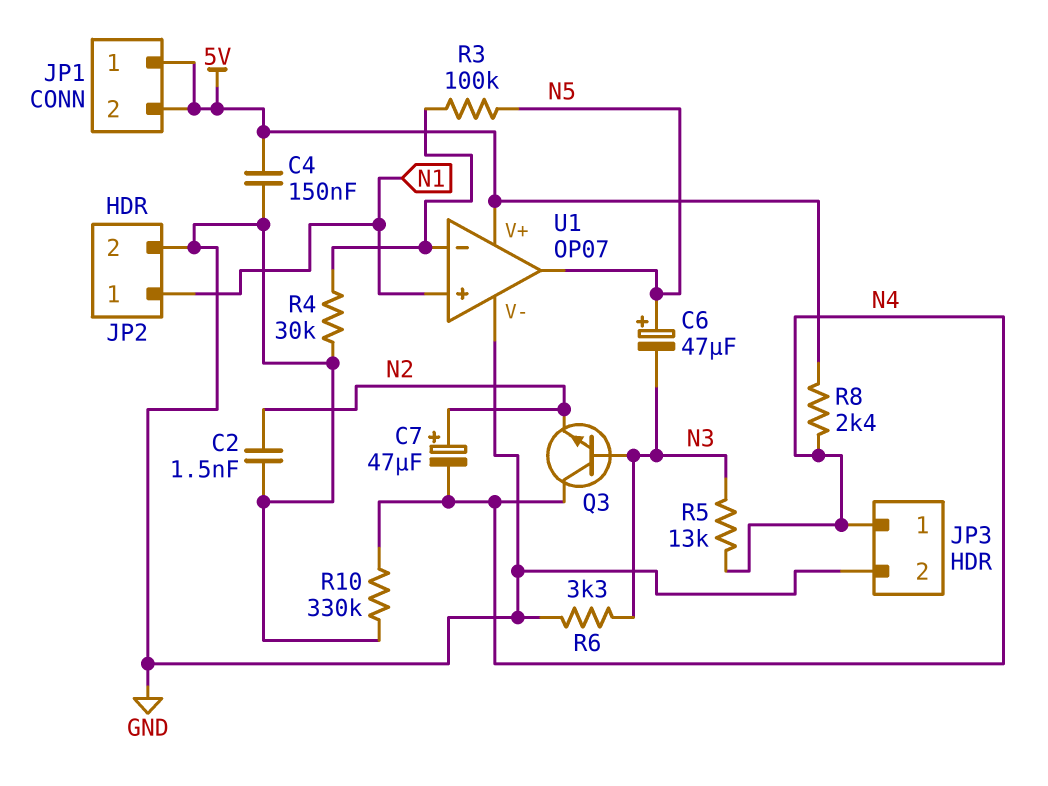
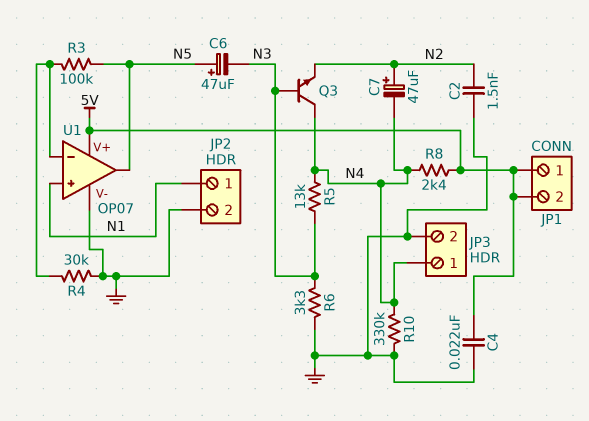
C4: 150nF (5V, GND) -> 22nF (5V, GND)

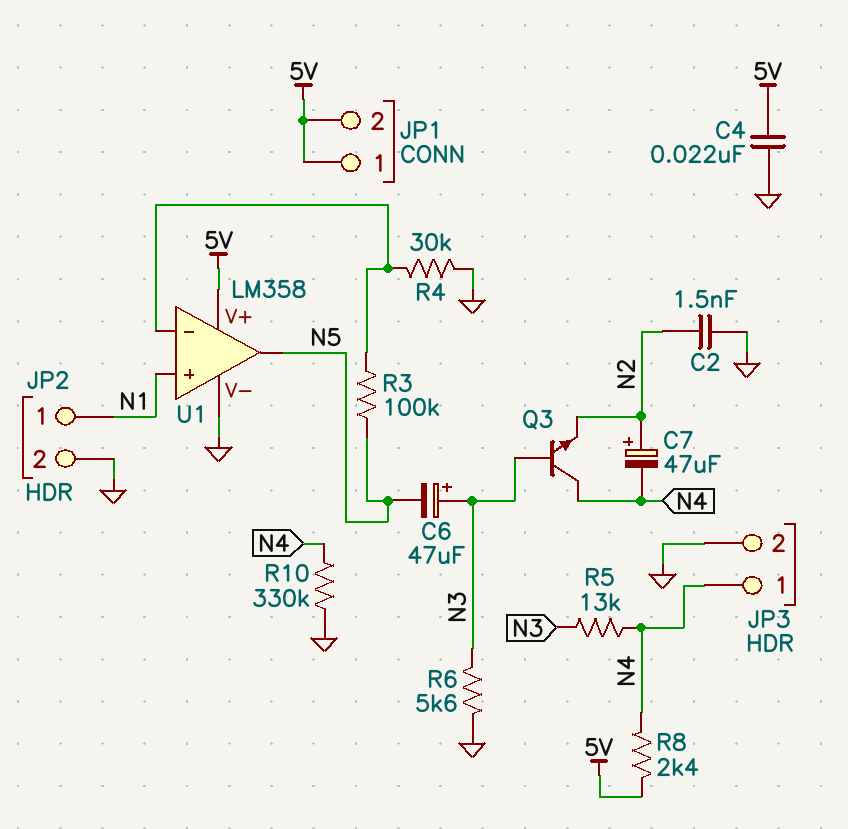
C6: 47uF (plus N5, minus N3) -> 47uF (plus N3, minus N5)
R6: 3.3k (GND, N3) -> 5.6k (GND, N3)
U1: OP07 -> LM358

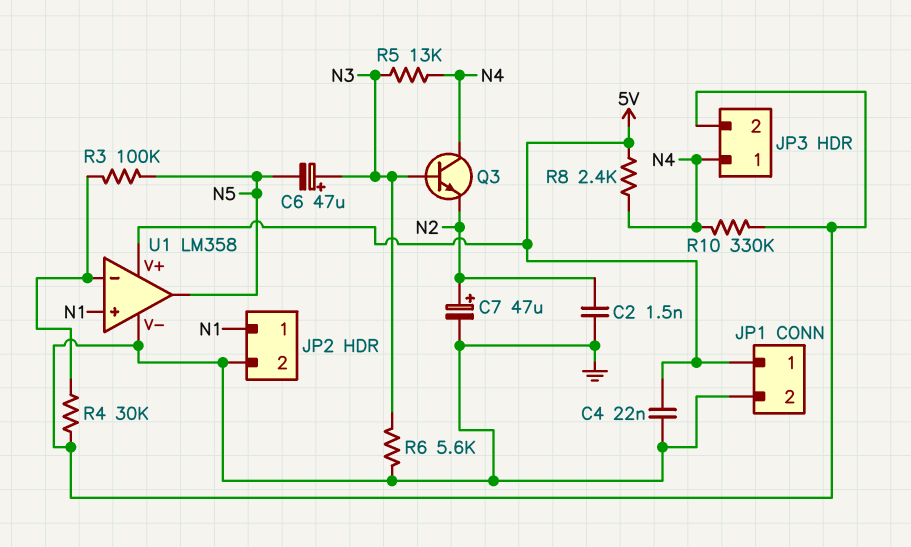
C7: 47uF (plus N2, minus N4) -> 47uF (plus N2, minus GND)
JP1 pin 2: 5V -> GND

